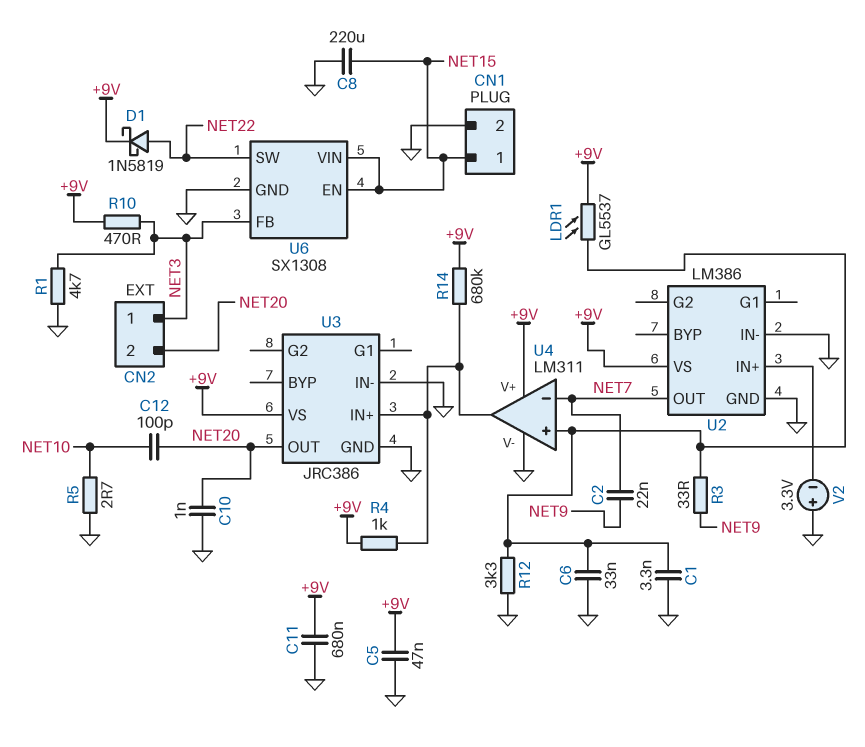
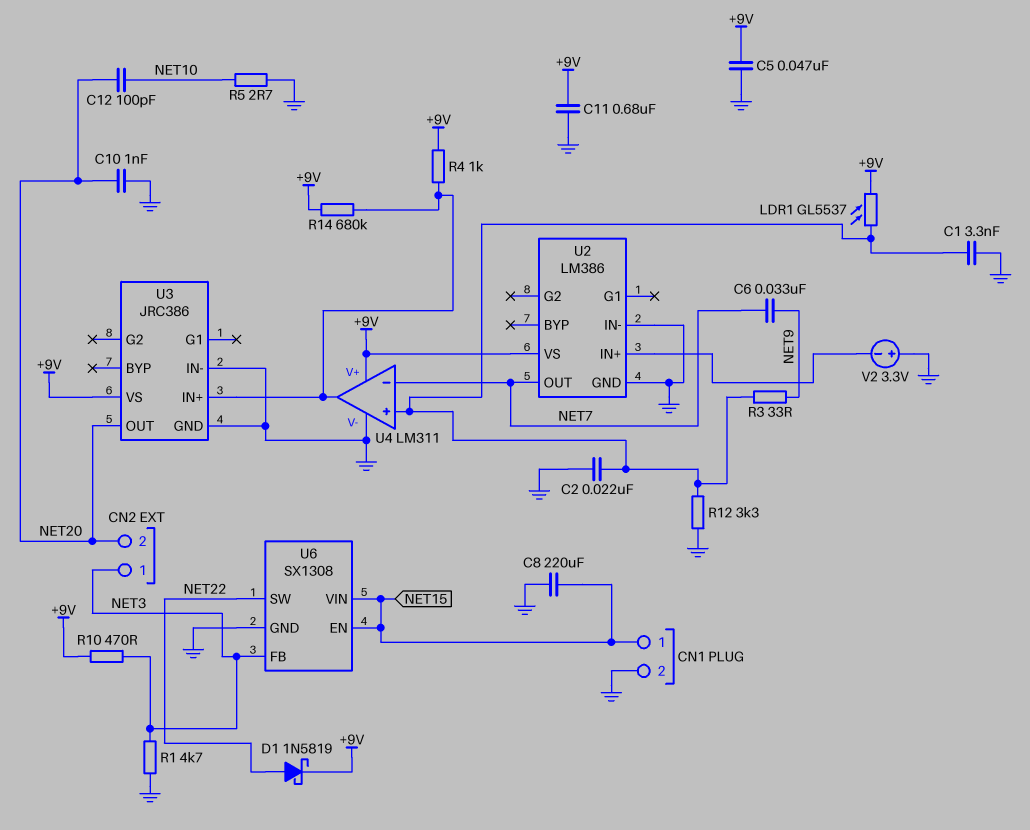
C2: 22nF (NET7, NET9) -> 22nF (GND, U4/in+)
C6: 33nF (GND, U4/in+) -> 33nF (NET7, NET9)

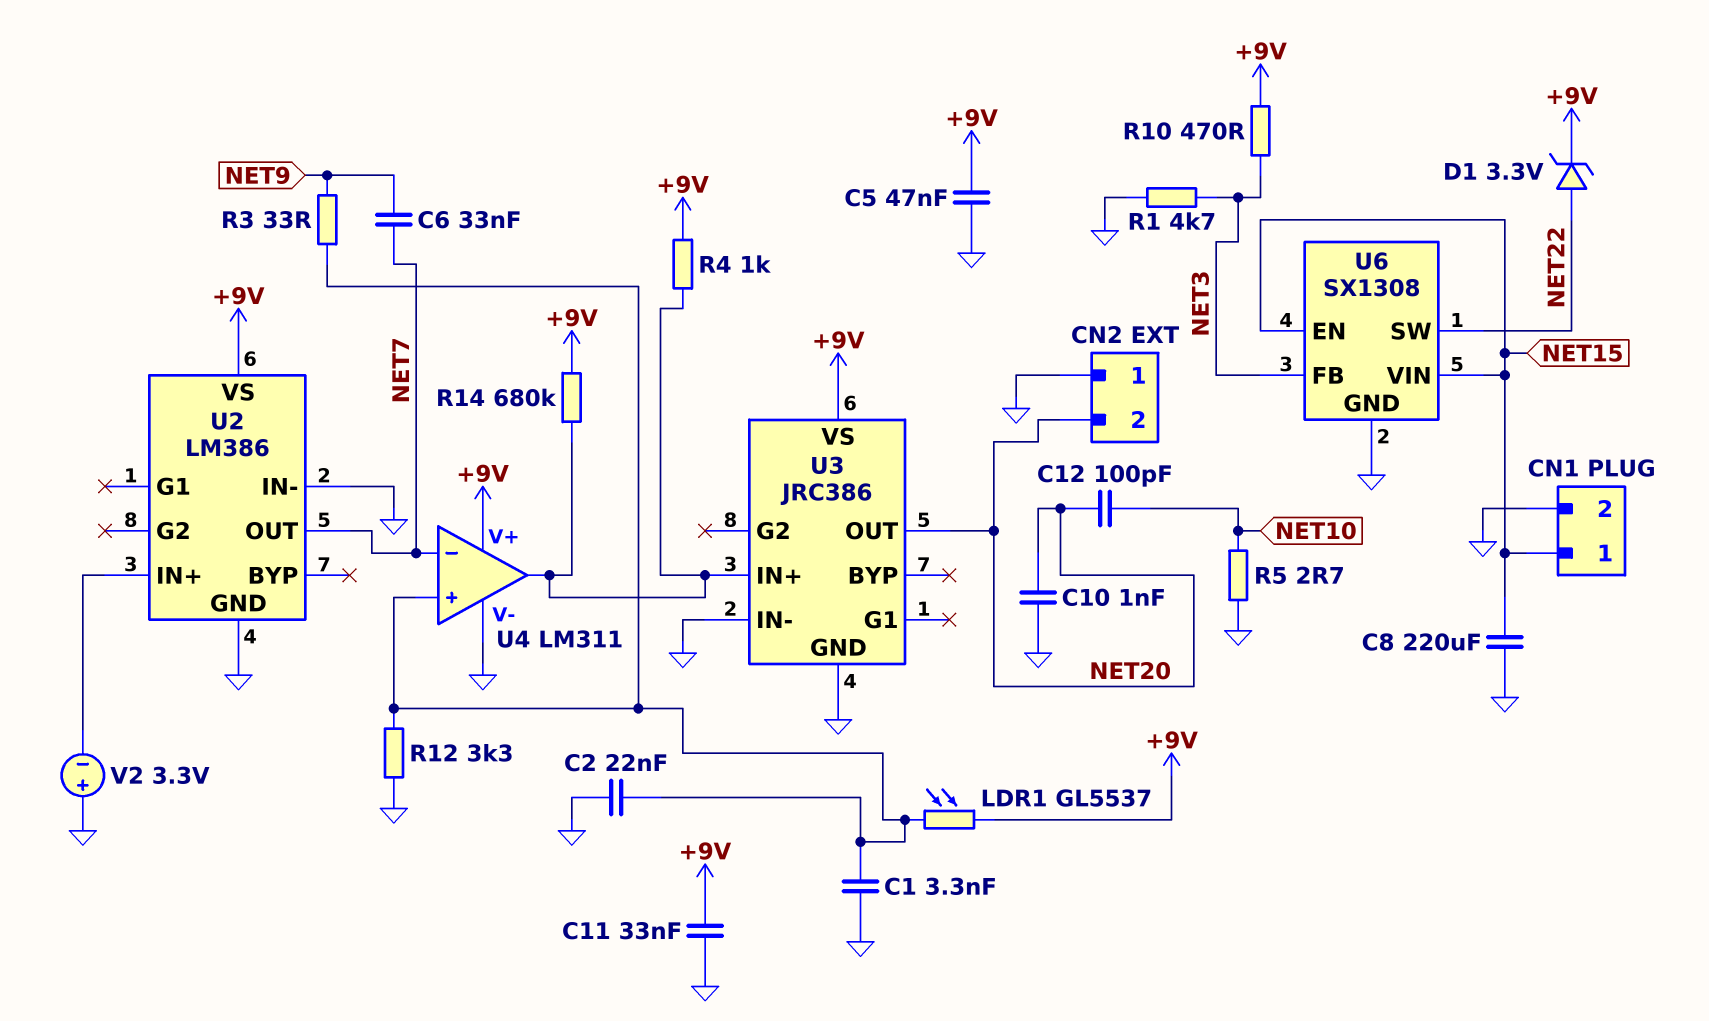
C11: 680nF (+9V, GND) -> 33nF (+9V, GND)
CN2 pin 1: NET3 -> GND
D1: schottky 1N5819 (A NET22, K +9V) -> zener 3.3V (A NET22, K +9V)

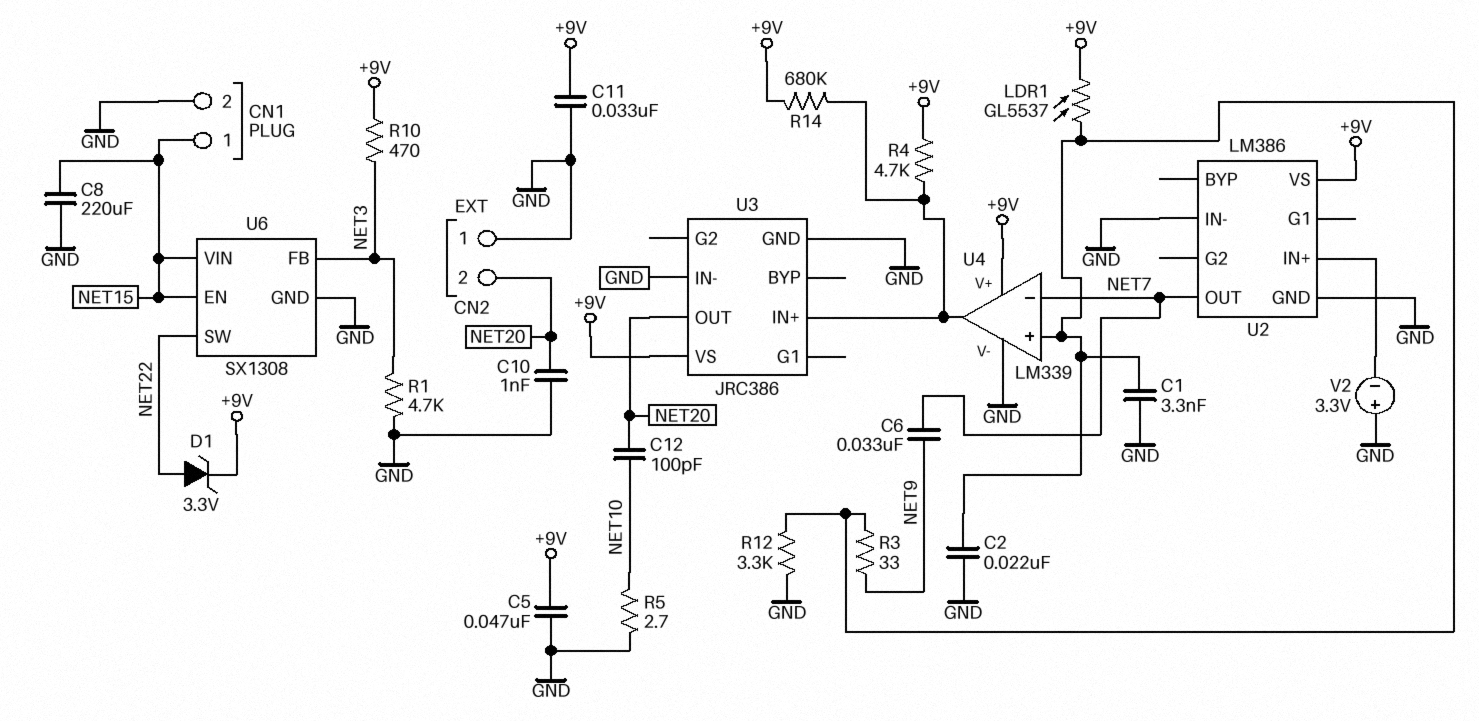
R4: 1k (+9V, U3/IN+) -> 4.7k (+9V, U3/IN+)
U4: LM311 -> LM339

